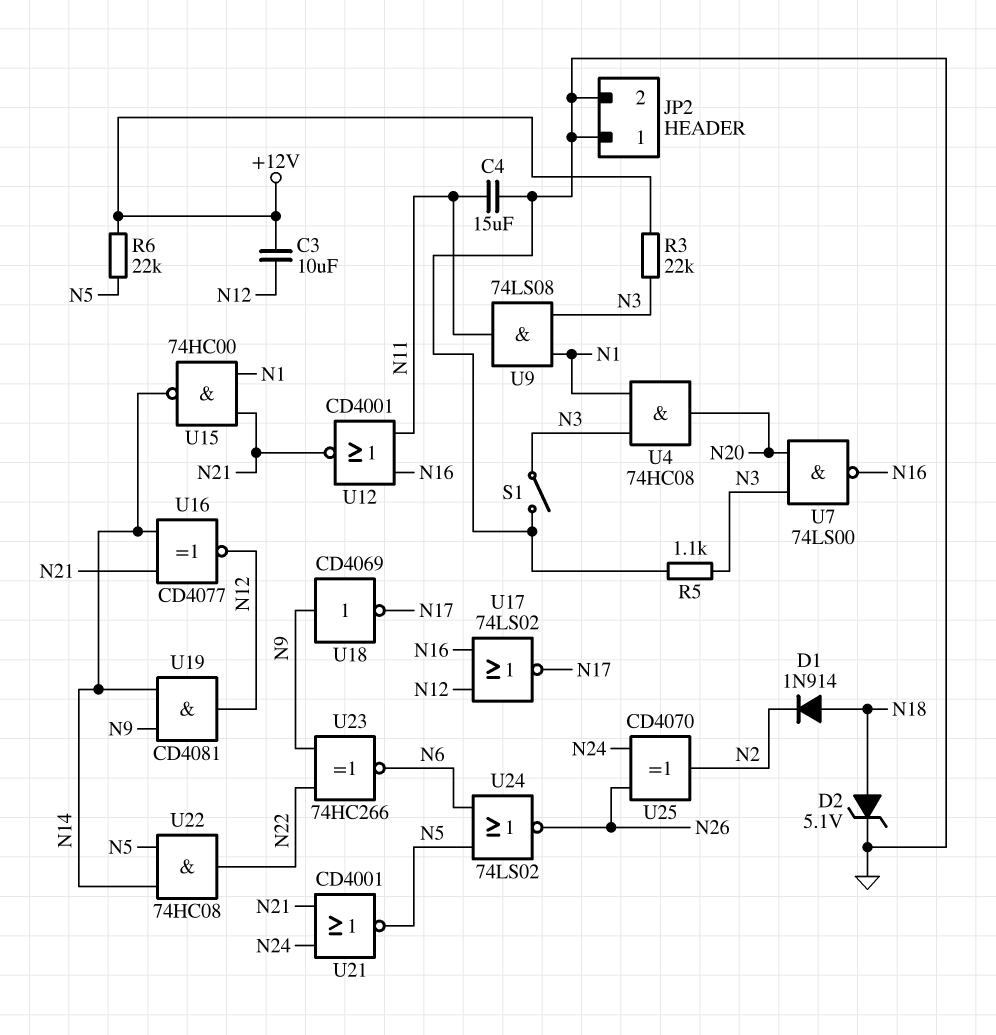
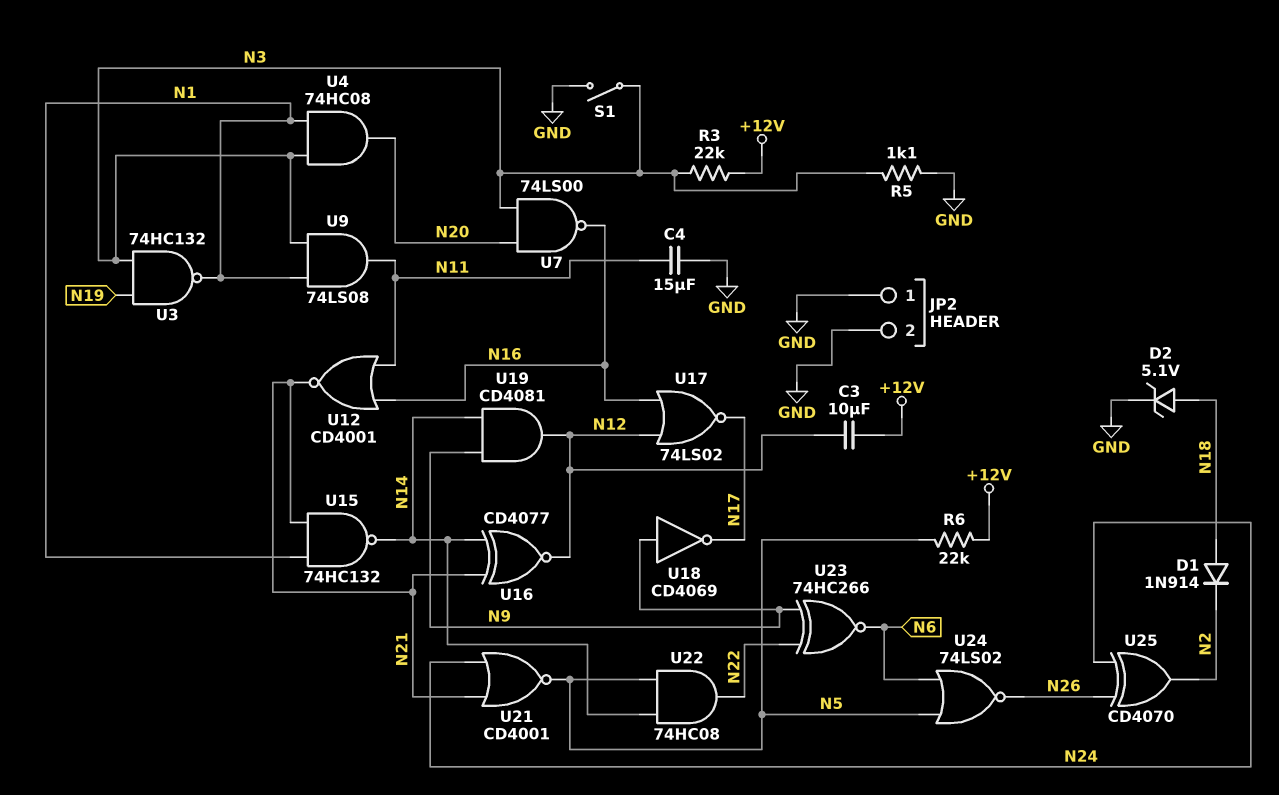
U3: none -> NAND 74HC132 (in N3, in N19, out N1)
U15: NAND 74HC00 (in N1, in N21, out N14) -> NAND 74HC132 (in N1, in N21, out N14)

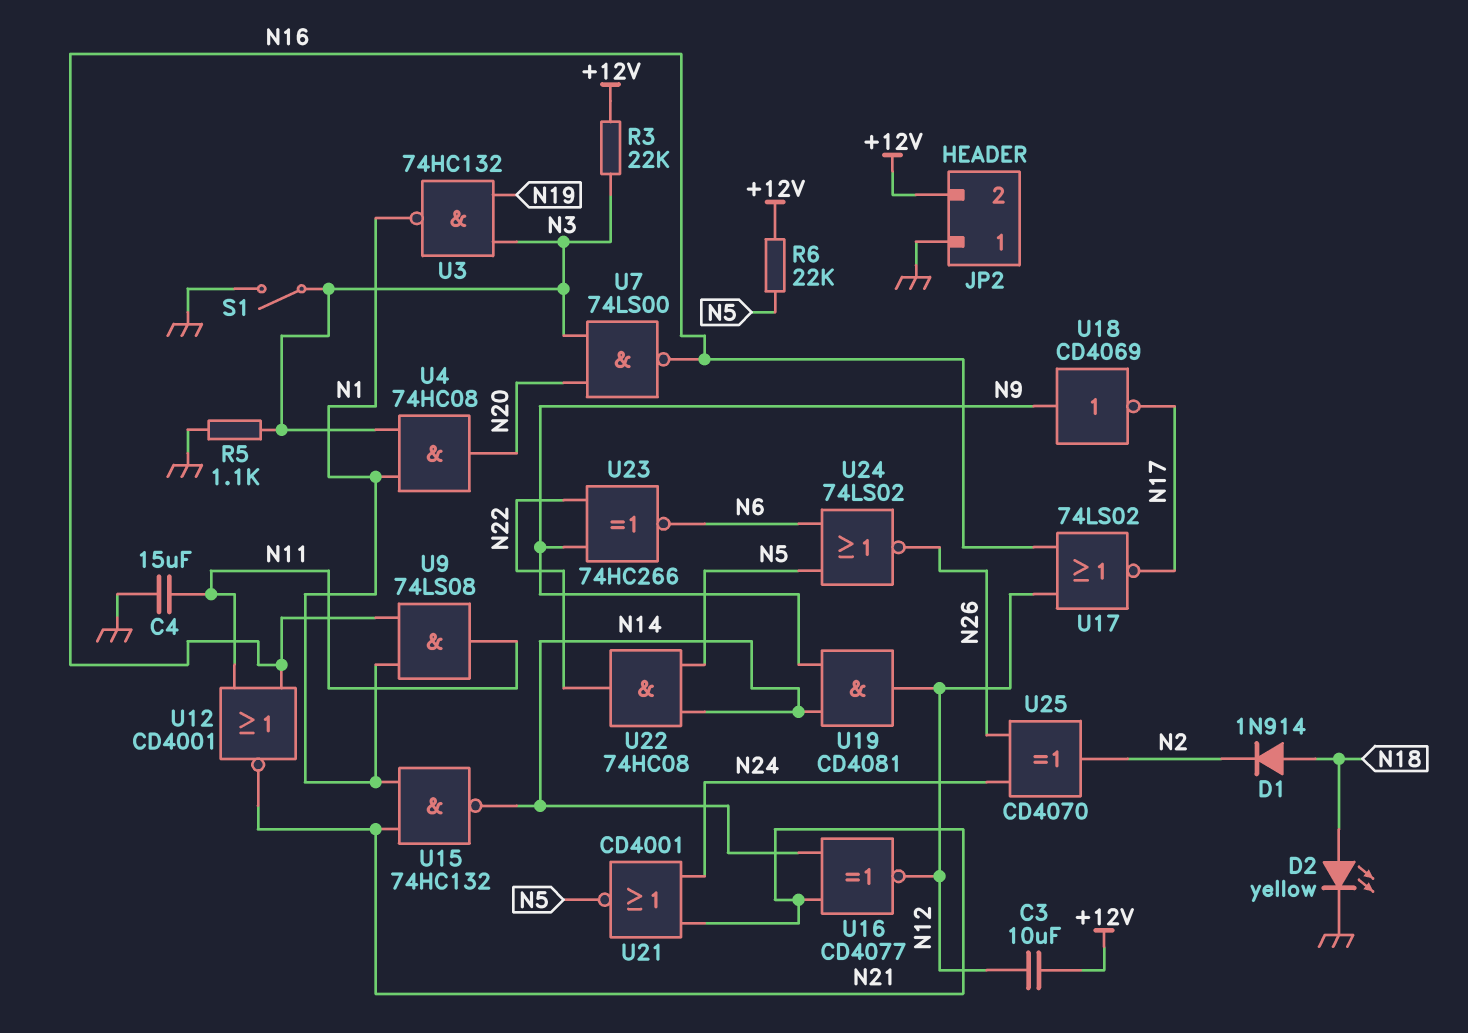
D2: zener 5.1V (A N18, K GND) -> LED yellow (A N18, K GND)
JP2 pin 2: GND -> +12V
U9: AND 74LS08 (in N1, in N3, out N11) -> AND 74LS08 (in N1, in N16, out N11)

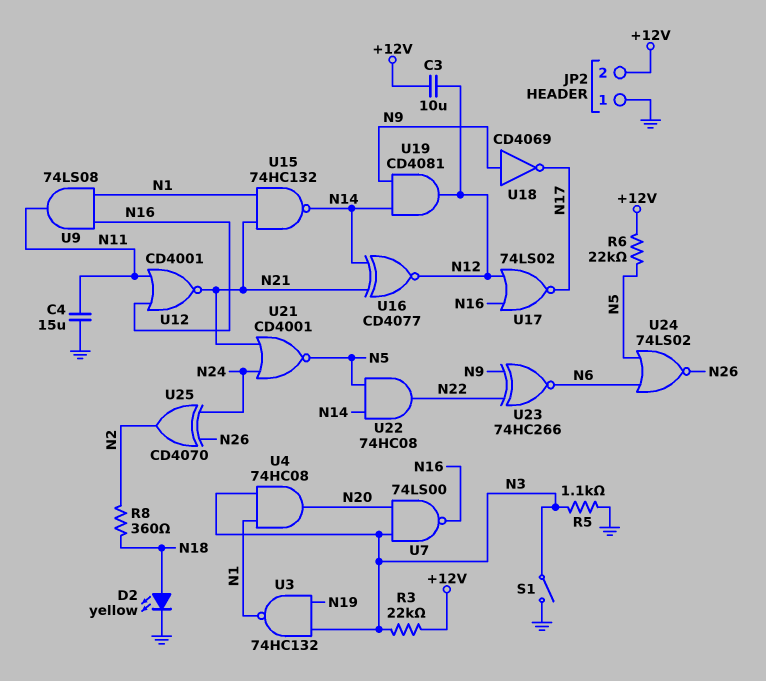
D1: diode 1N914 (A N18, K N2) -> none
R8: none -> 360 (N2, N18)

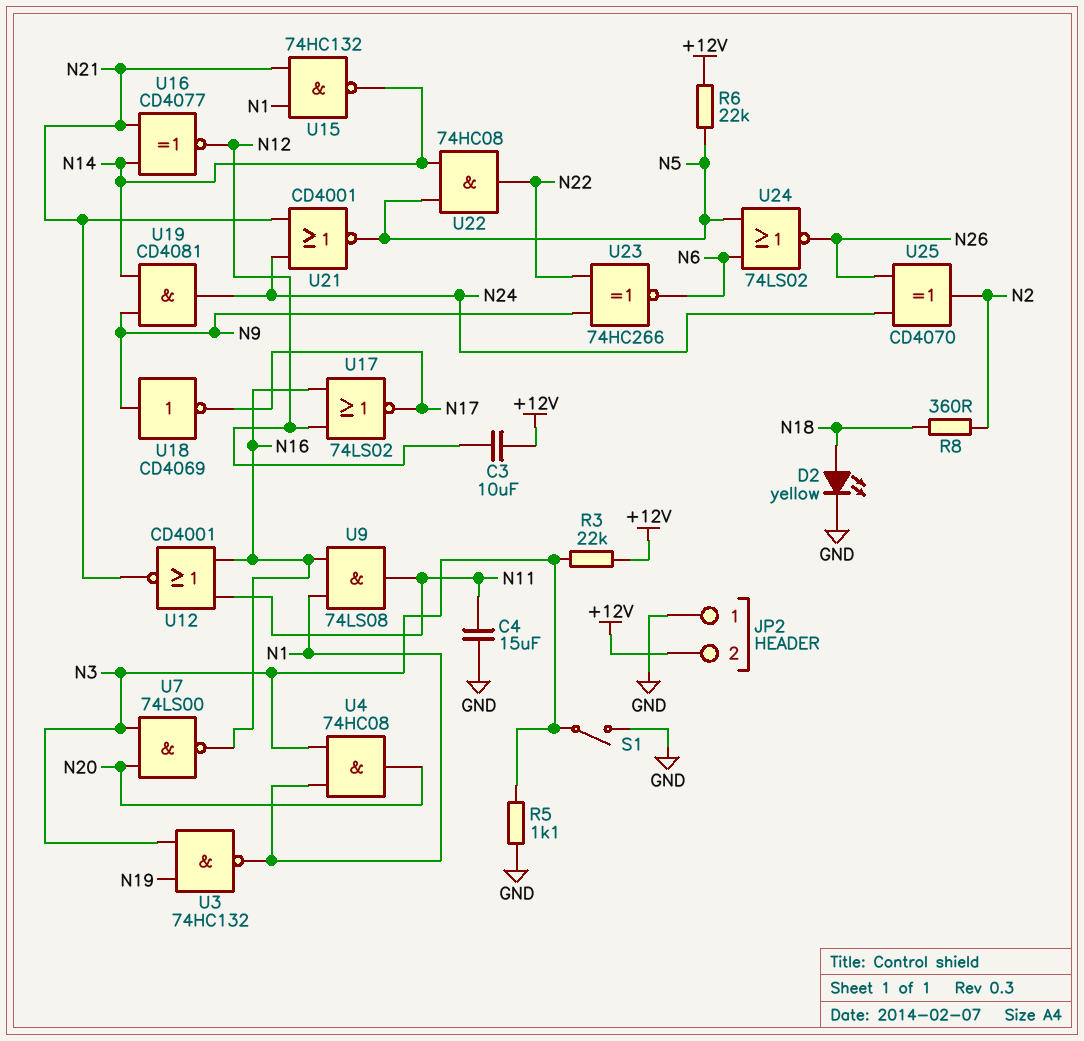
U19: AND CD4081 (in N9, in N14, out N12) -> AND CD4081 (in N9, in N14, out N24)

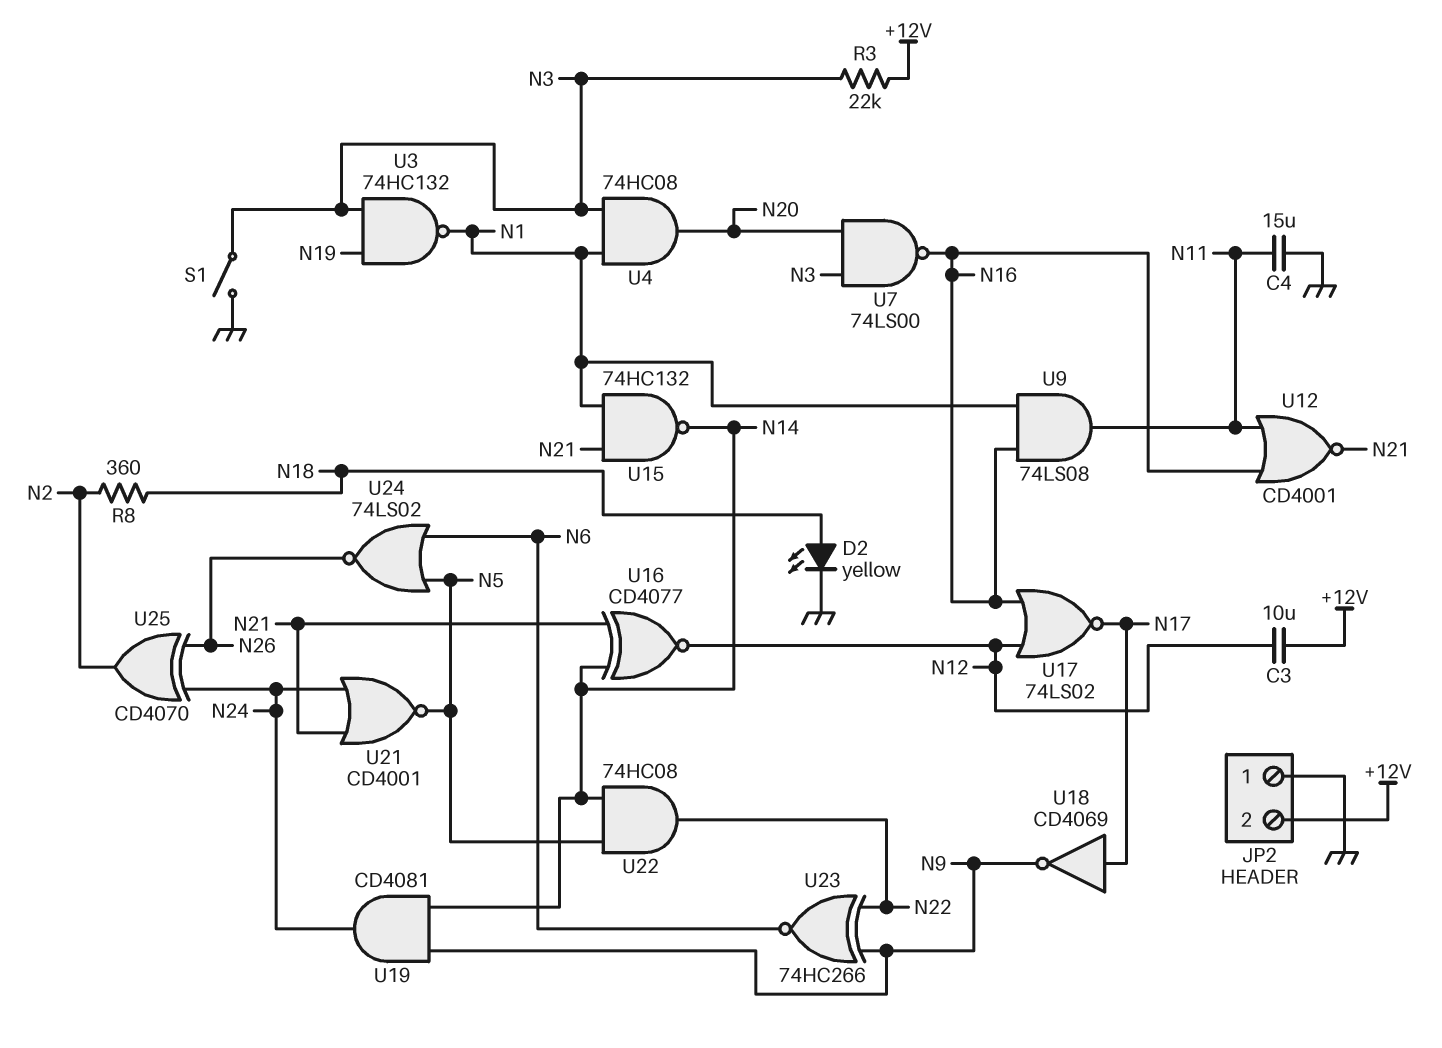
R5: 1.1k (GND, N3) -> none
R6: 22k (+12V, N5) -> none
U18: NOT CD4069 (in N9, out N17) -> NOT CD4069 (in N17, out N9)

